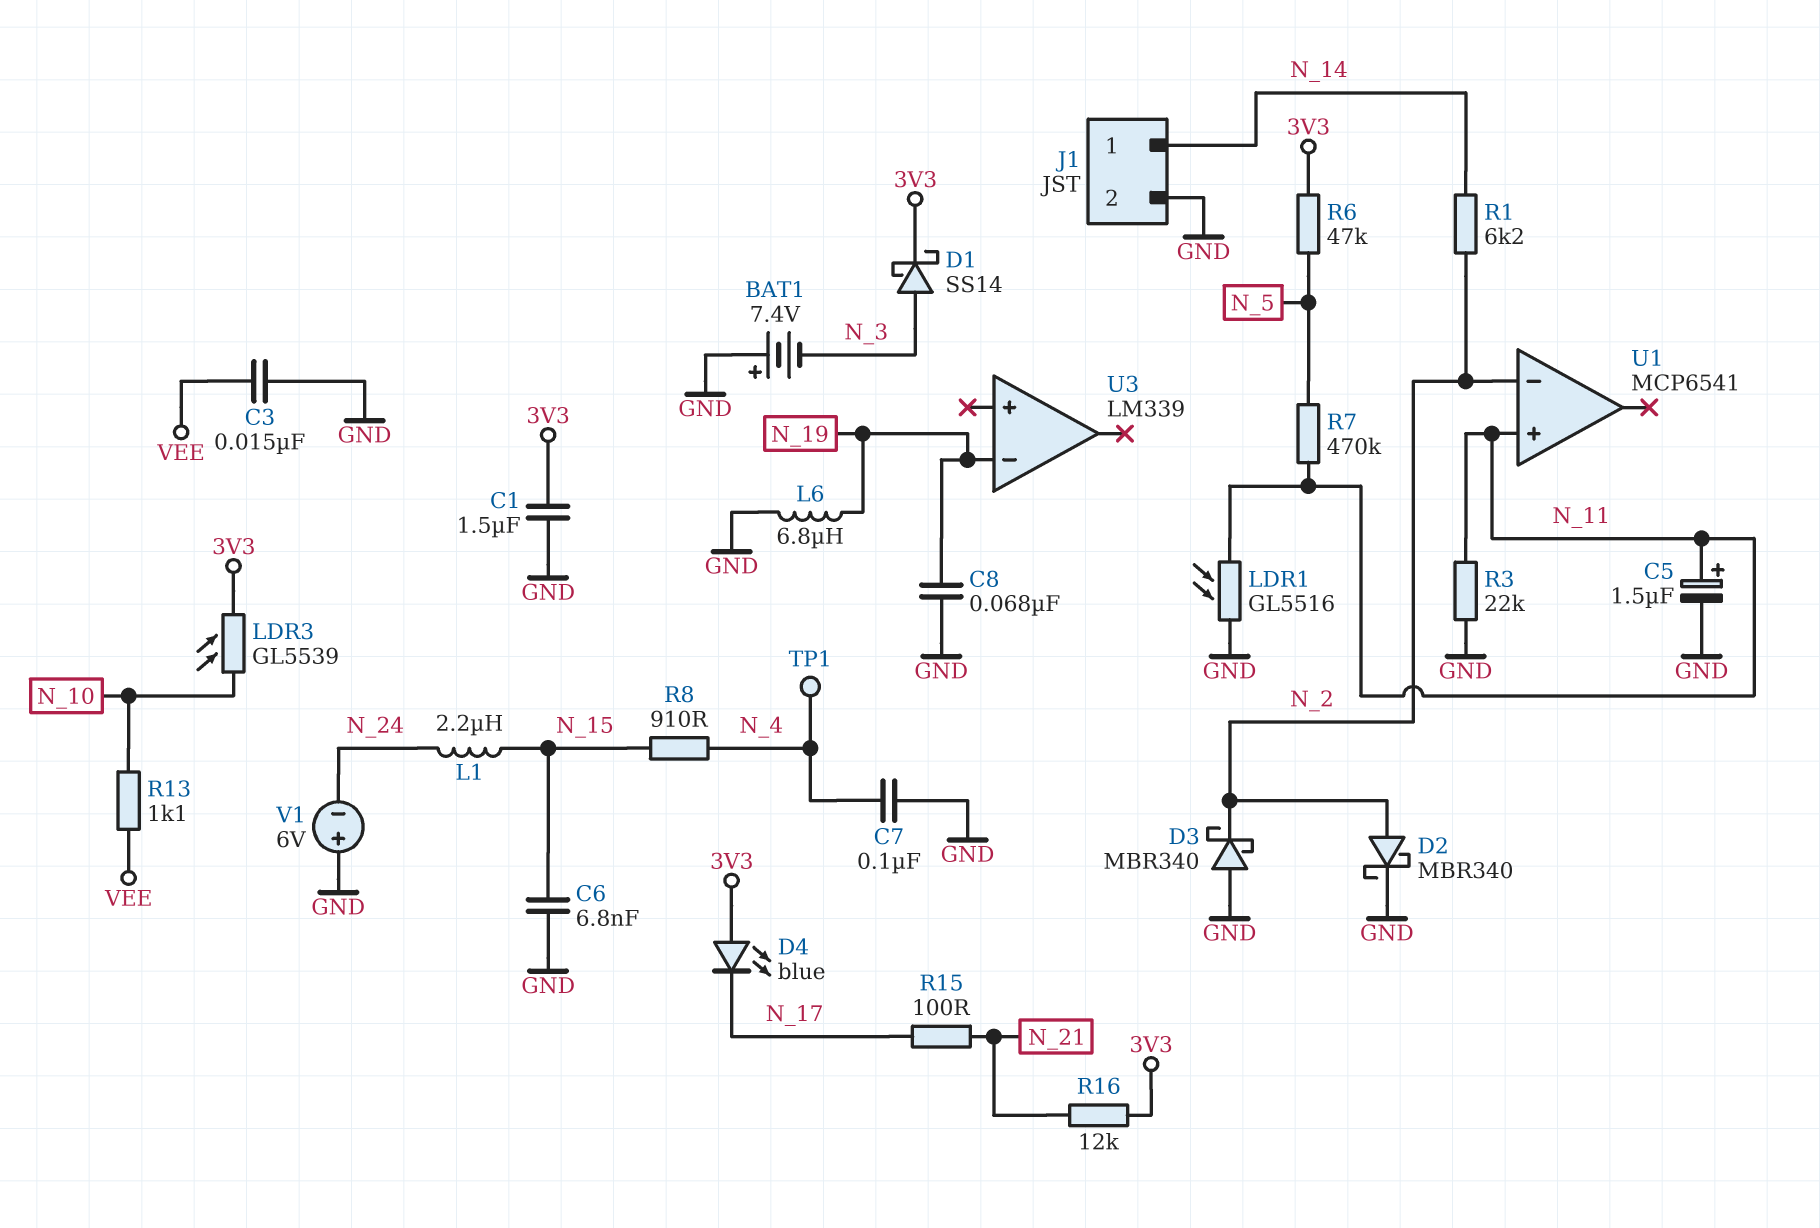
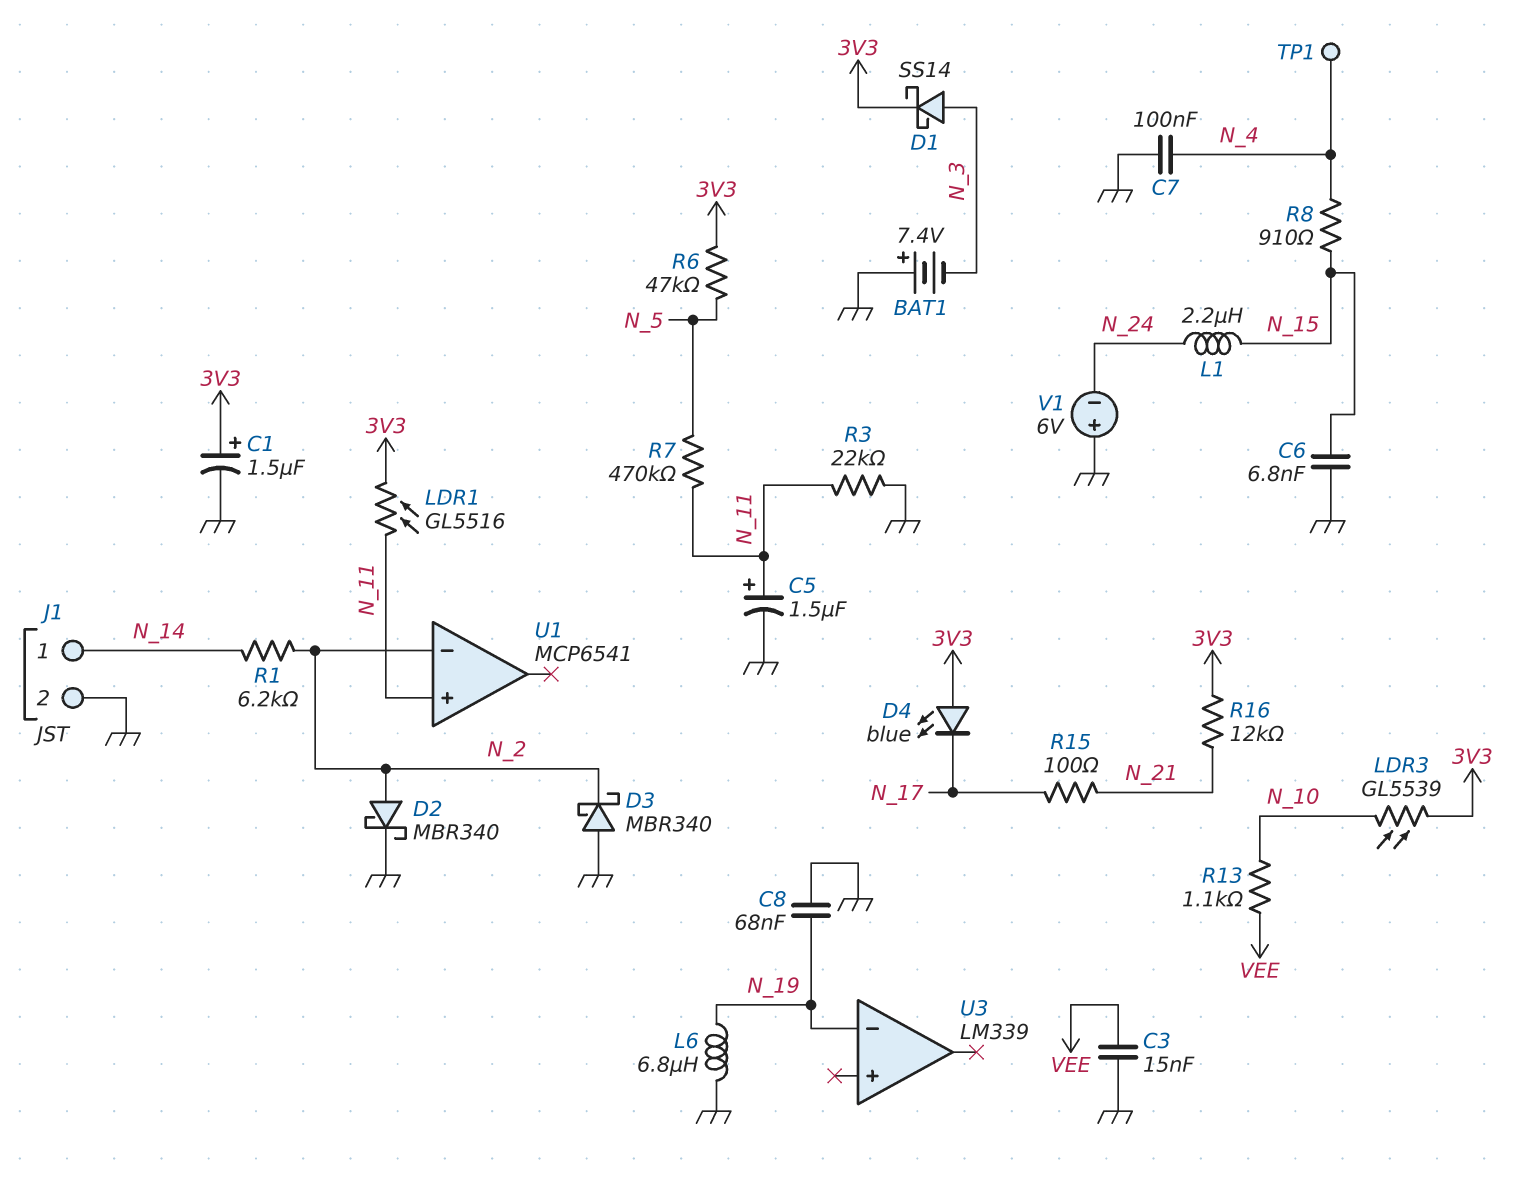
C1: 1.5uF (3V3, GND) -> 1.5uF (plus 3V3, minus GND)
LDR1: GL5516 (GND, N_11) -> GL5516 (3V3, N_11)

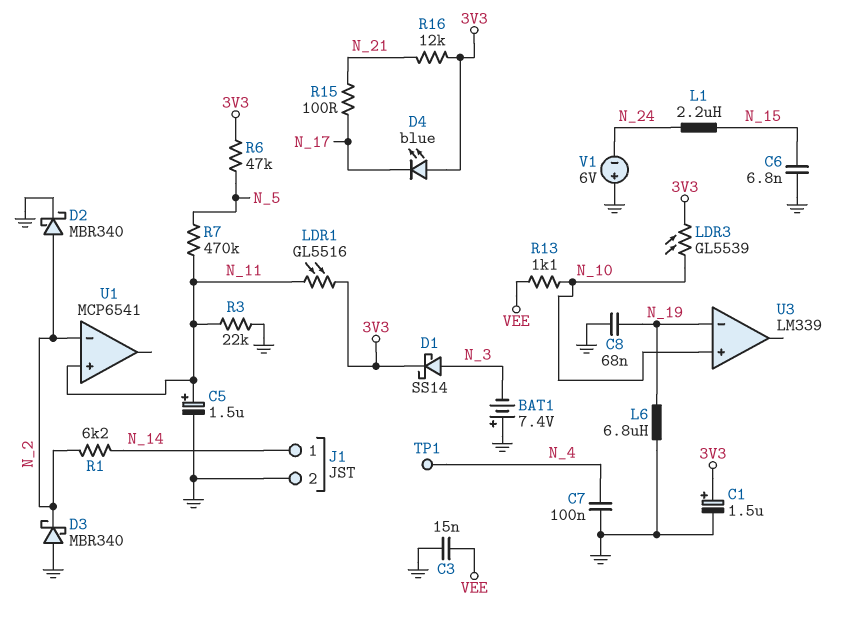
R8: 910 (N_4, N_15) -> none
U3 pin in+: none -> N_10

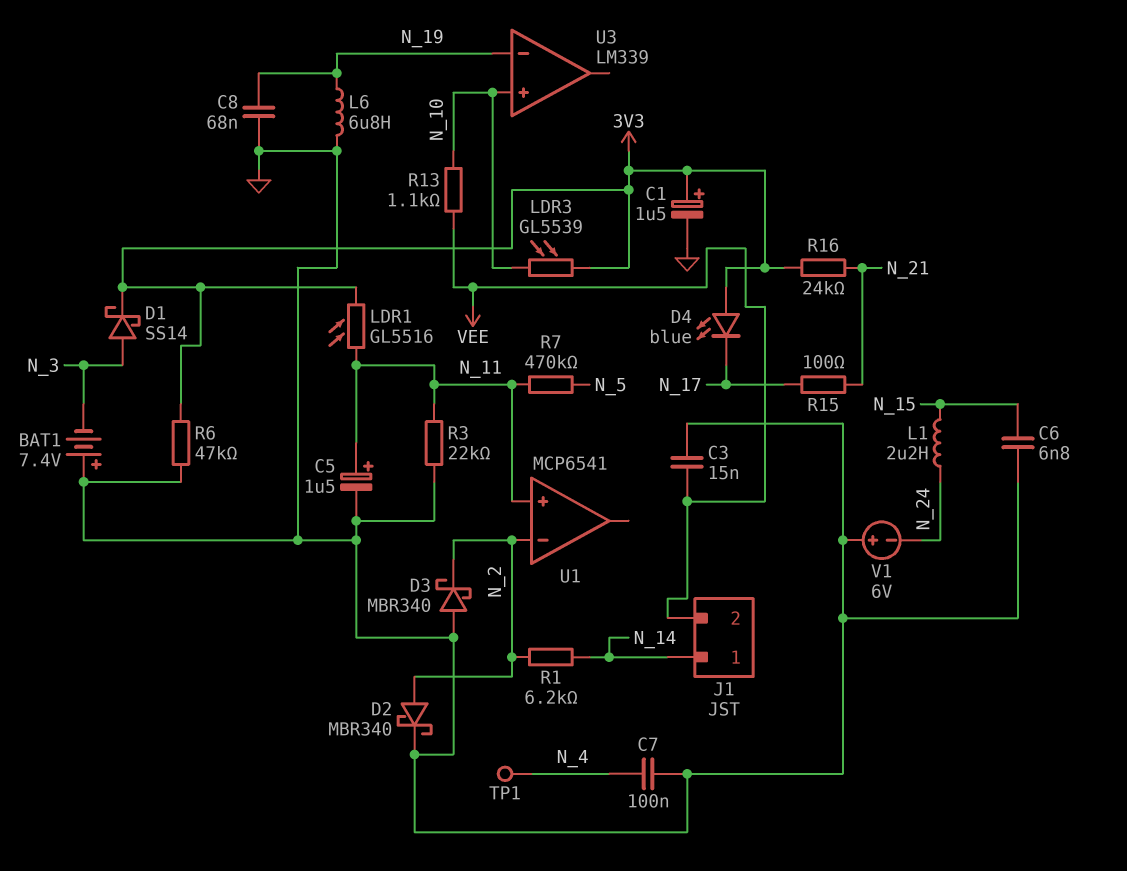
J1 pin 2: GND -> VEE
R6: 47k (3V3, N_5) -> 47k (3V3, GND)
R16: 12k (3V3, N_21) -> 24k (3V3, N_21)

